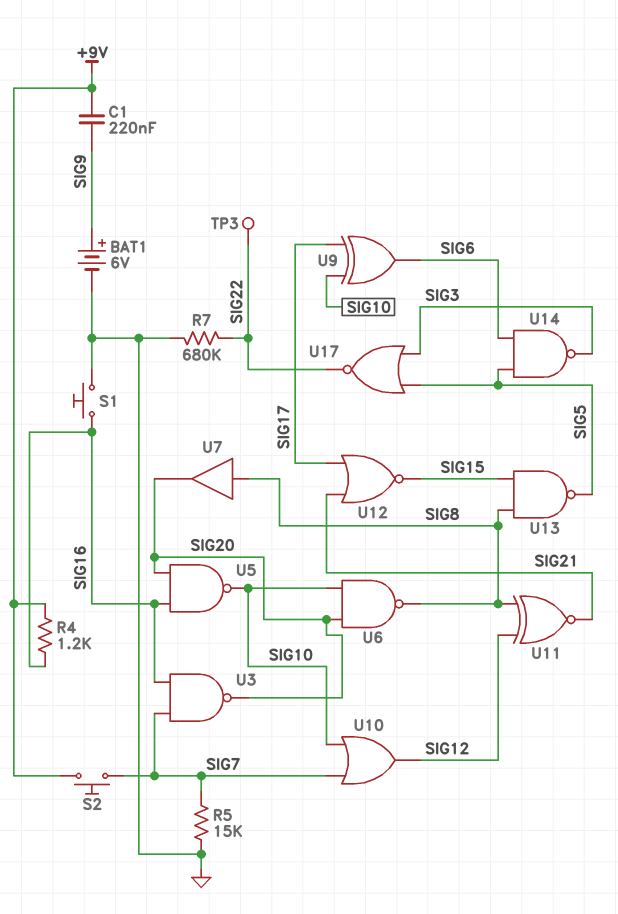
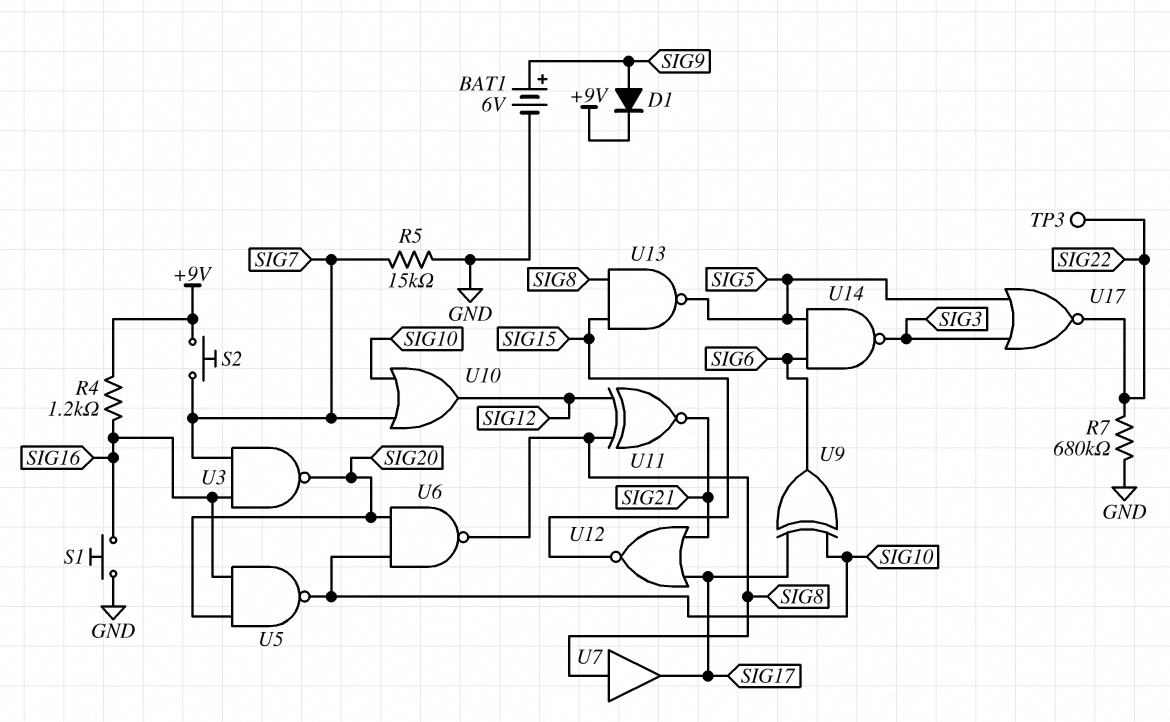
C1: 220nF (+9V, SIG9) -> none
D1: none -> diode (A SIG9, K +9V)
U7: buffer (in SIG8, out SIG20) -> buffer (in SIG8, out SIG17)

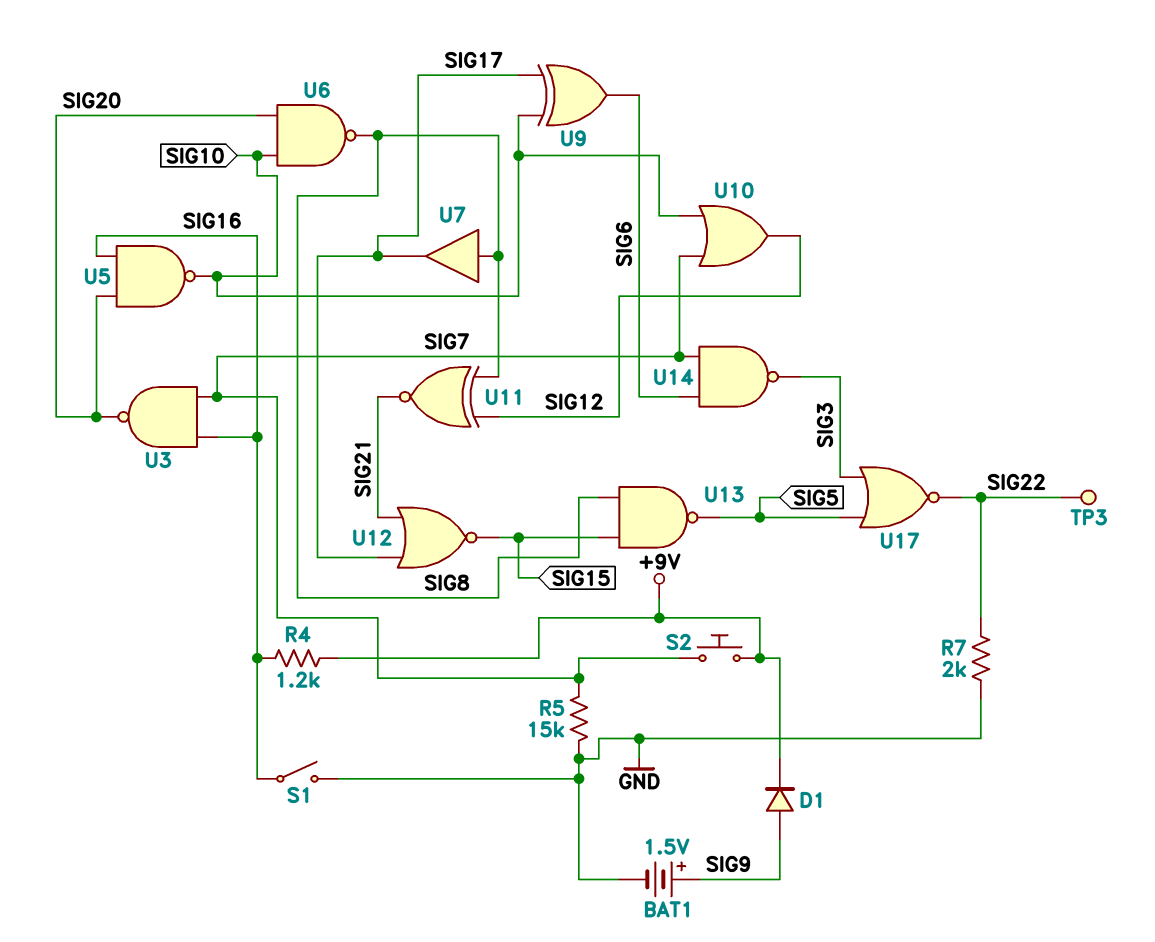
BAT1: 6V (plus SIG9, minus GND) -> 1.5V (plus SIG9, minus GND)
R7: 680k (GND, SIG22) -> 2k (GND, SIG22)
S1: button (GND, SIG16) -> switch (GND, SIG16)
U14: NAND (in SIG5, in SIG6, out SIG3) -> NAND (in SIG6, in SIG7, out SIG3)

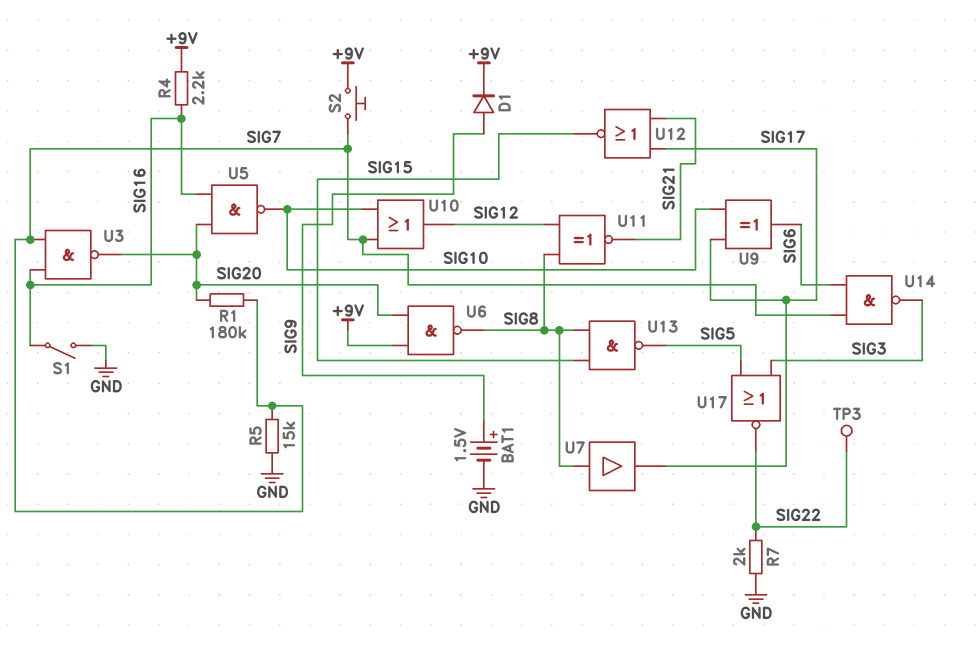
R1: none -> 180k (SIG7, SIG20)
R4: 1.2k (+9V, SIG16) -> 2.2k (+9V, SIG16)
U6: NAND (in SIG10, in SIG20, out SIG8) -> NAND (in +9V, in SIG20, out SIG8)

